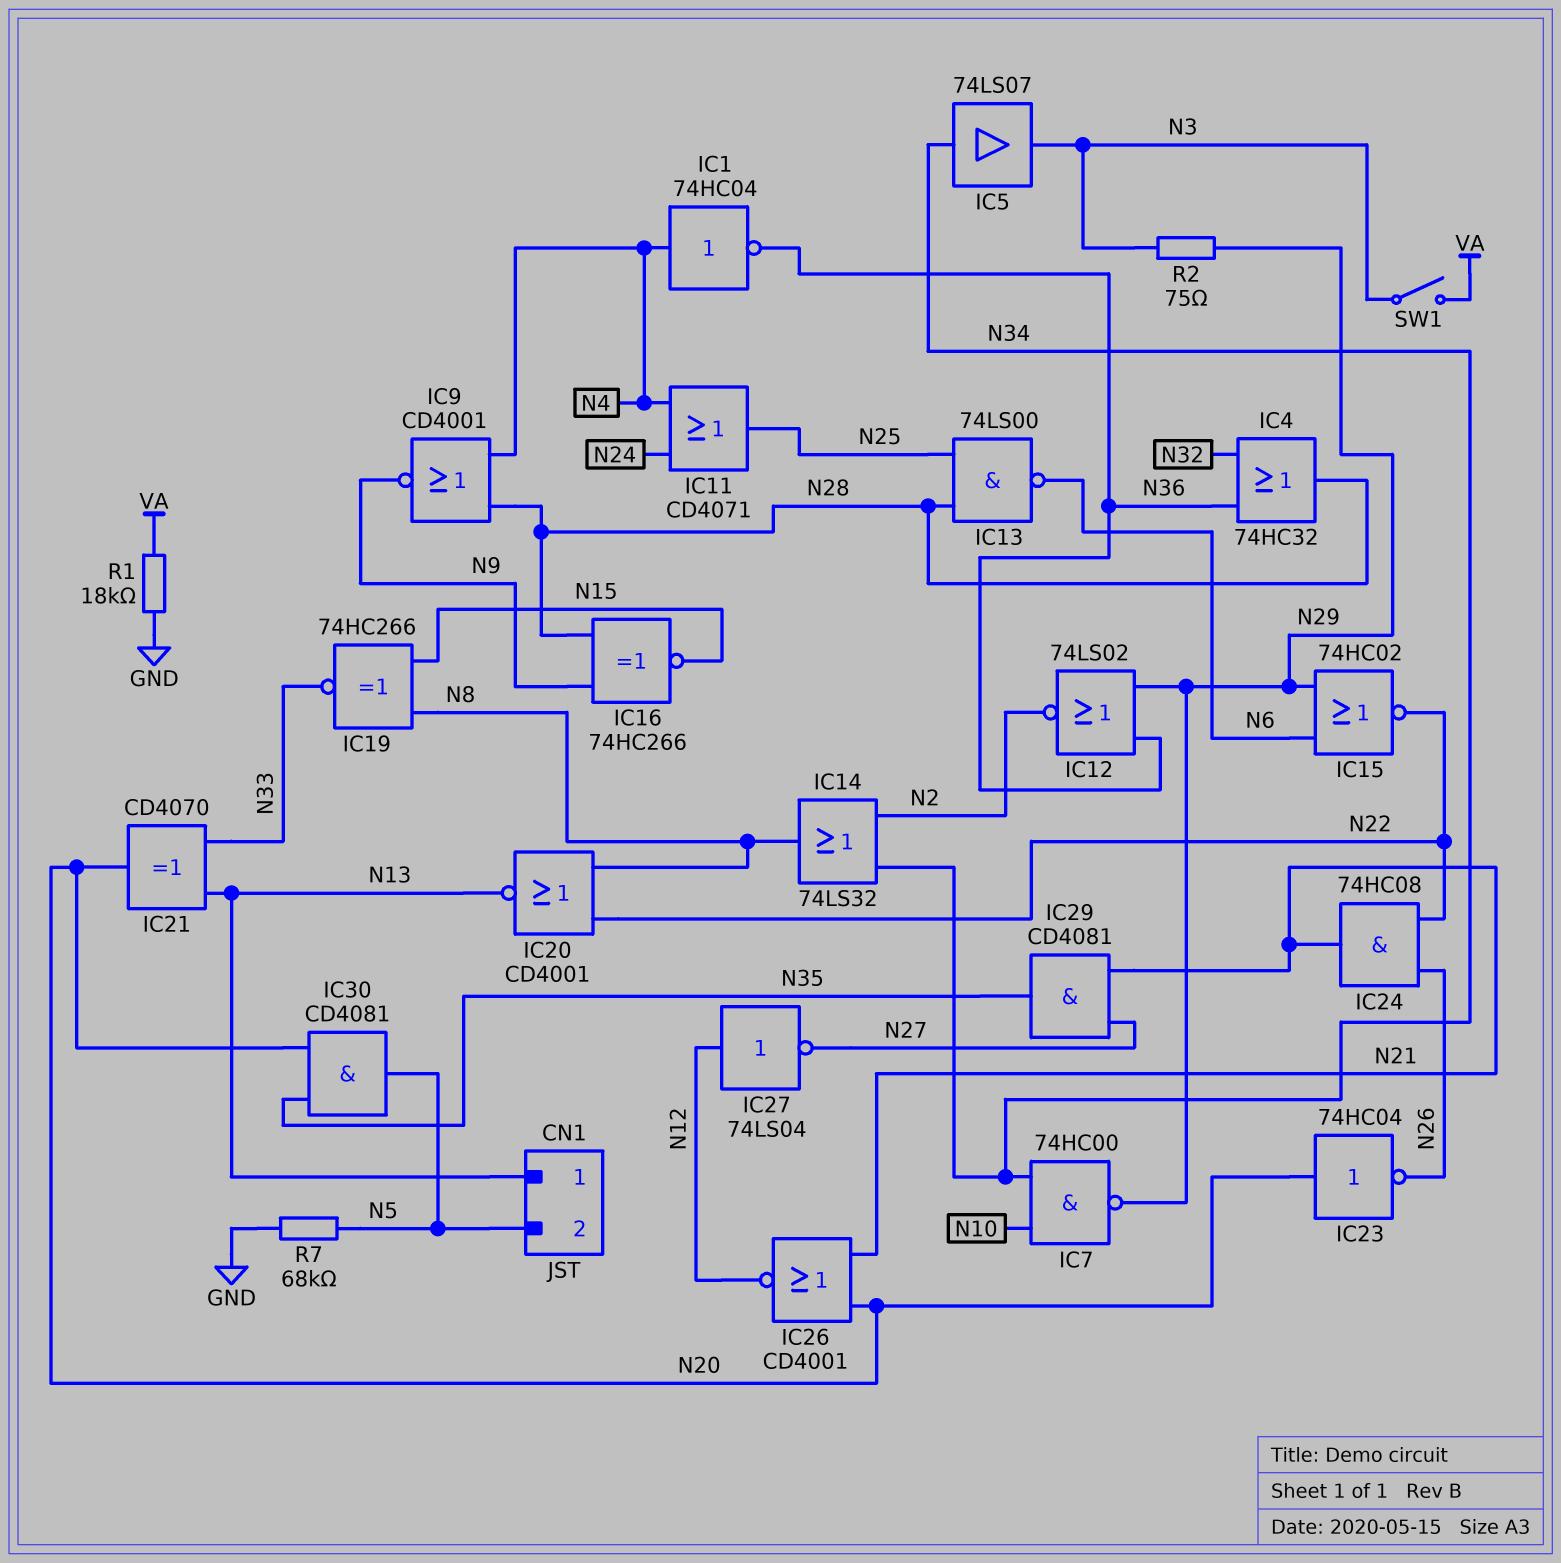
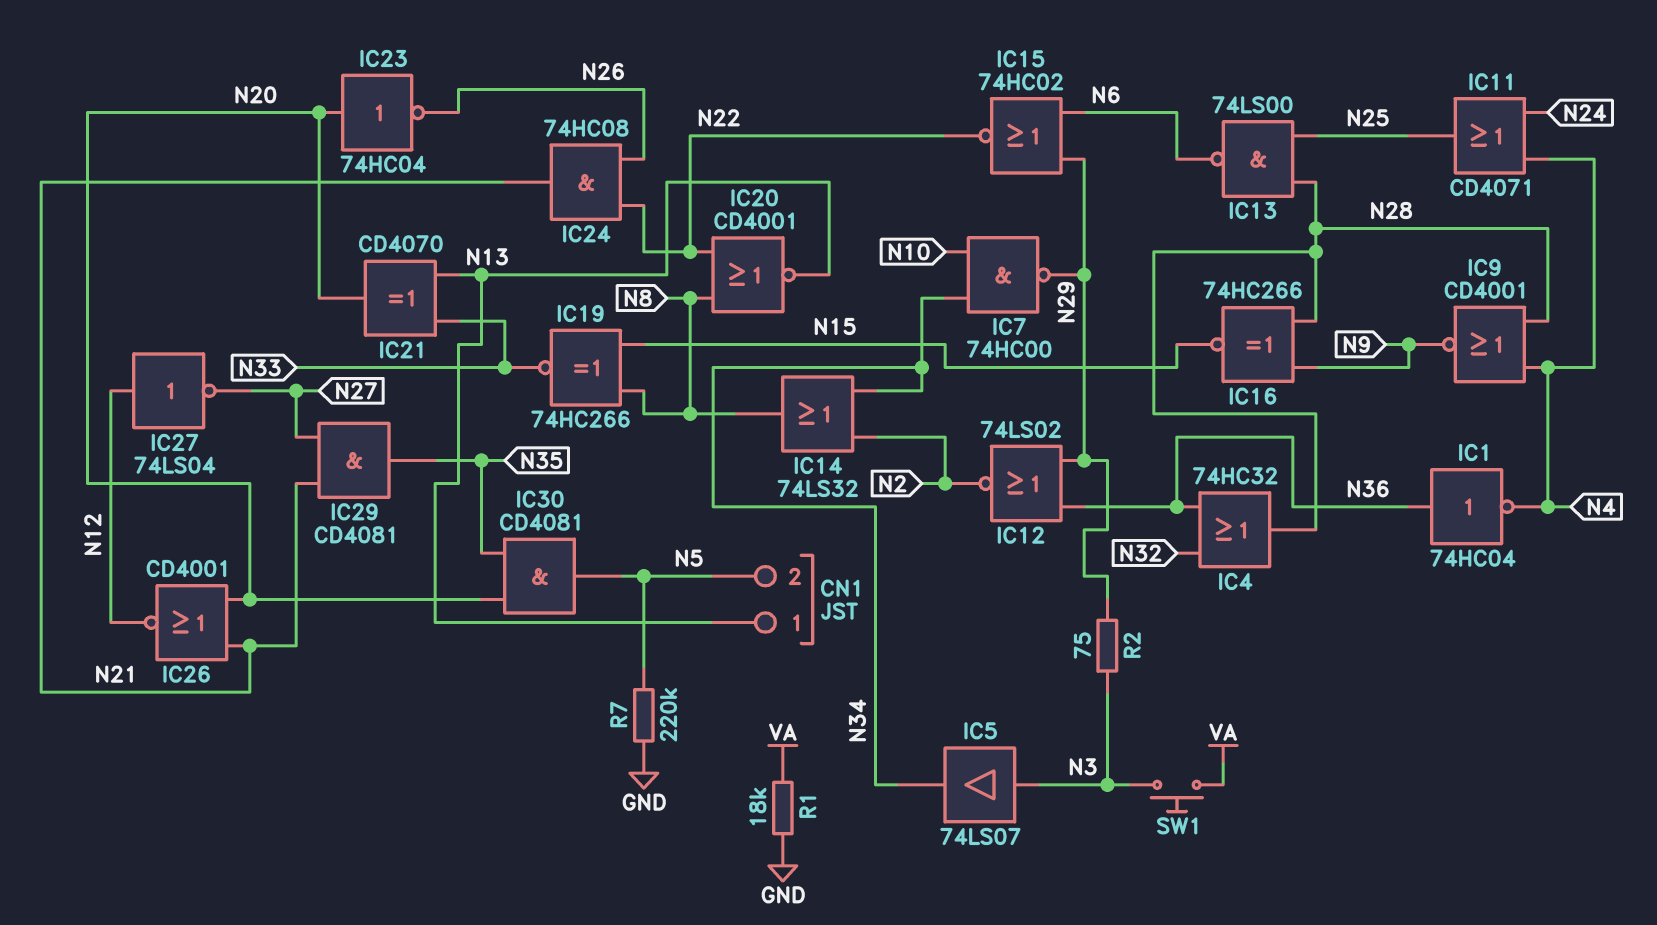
IC1: NOT 74HC04 (in N4, out N36) -> NOT 74HC04 (in N36, out N4)
IC5: buffer 74LS07 (in N34, out N3) -> buffer 74LS07 (in N3, out N34)
R7: 68k (GND, N5) -> 220k (GND, N5)
SW1: switch (N3, VA) -> button (N3, VA)

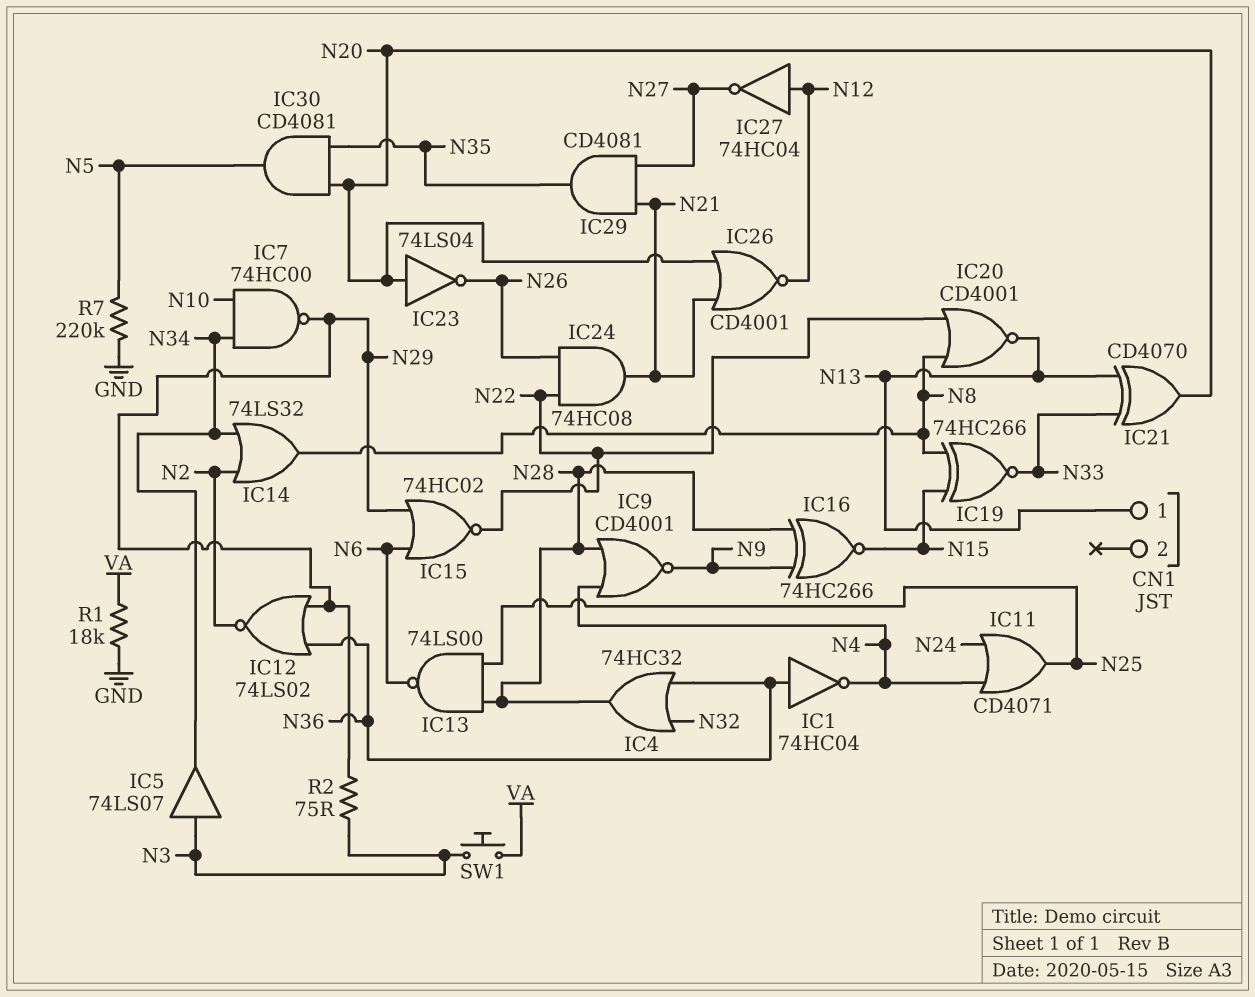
CN1 pin 2: N5 -> none
IC23: NOT 74HC04 (in N20, out N26) -> NOT 74LS04 (in N20, out N26)
IC27: NOT 74LS04 (in N12, out N27) -> NOT 74HC04 (in N12, out N27)

